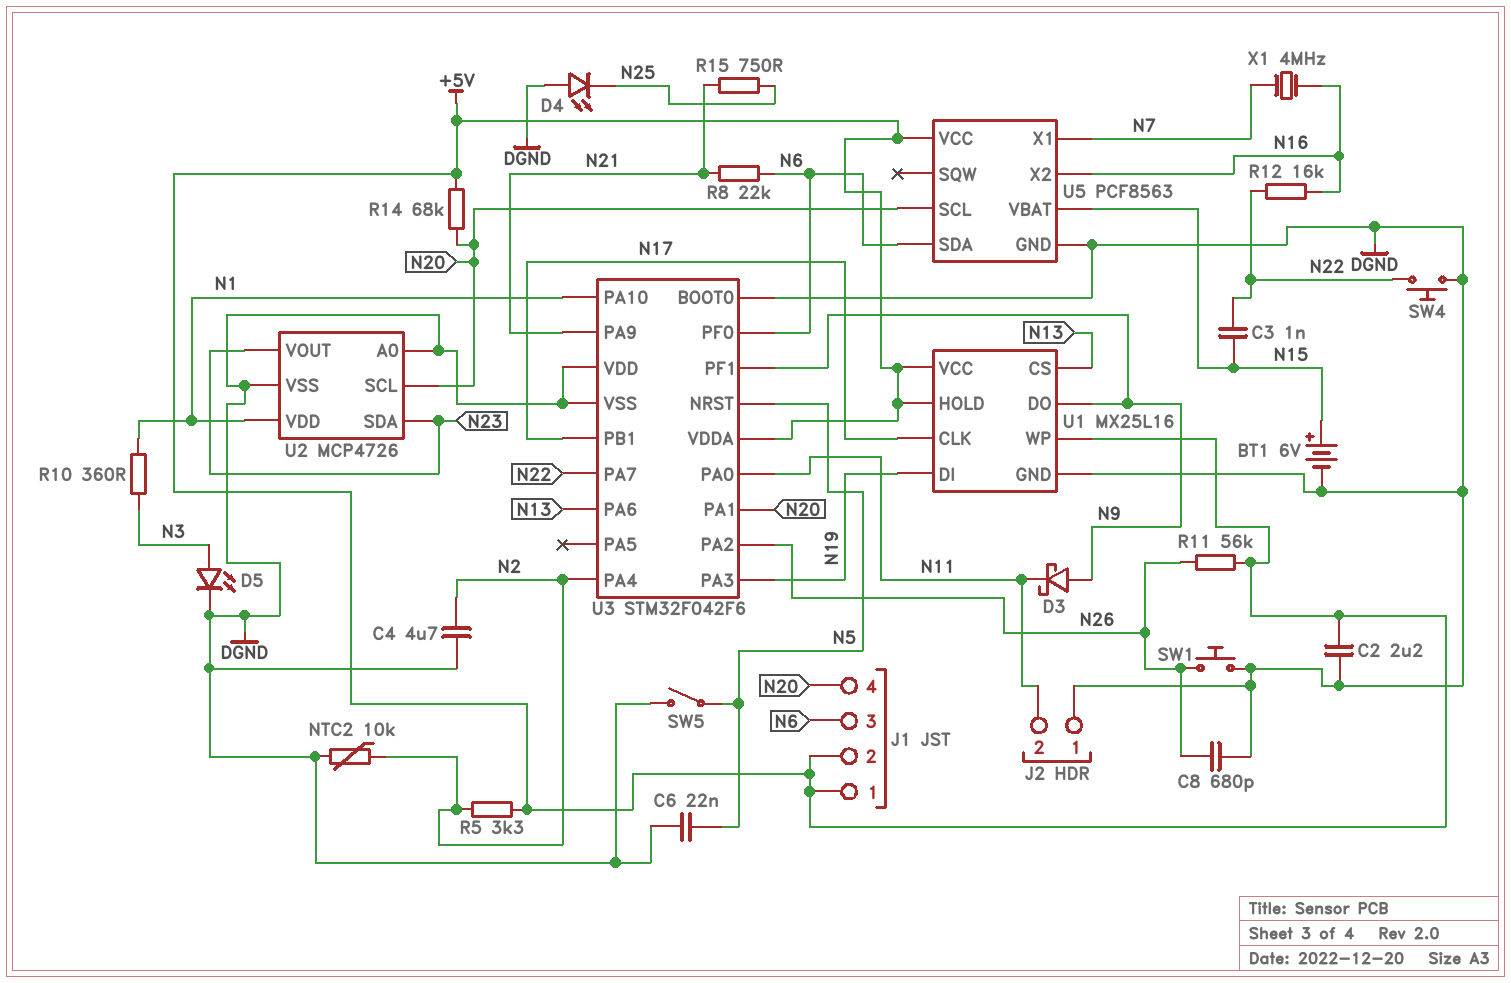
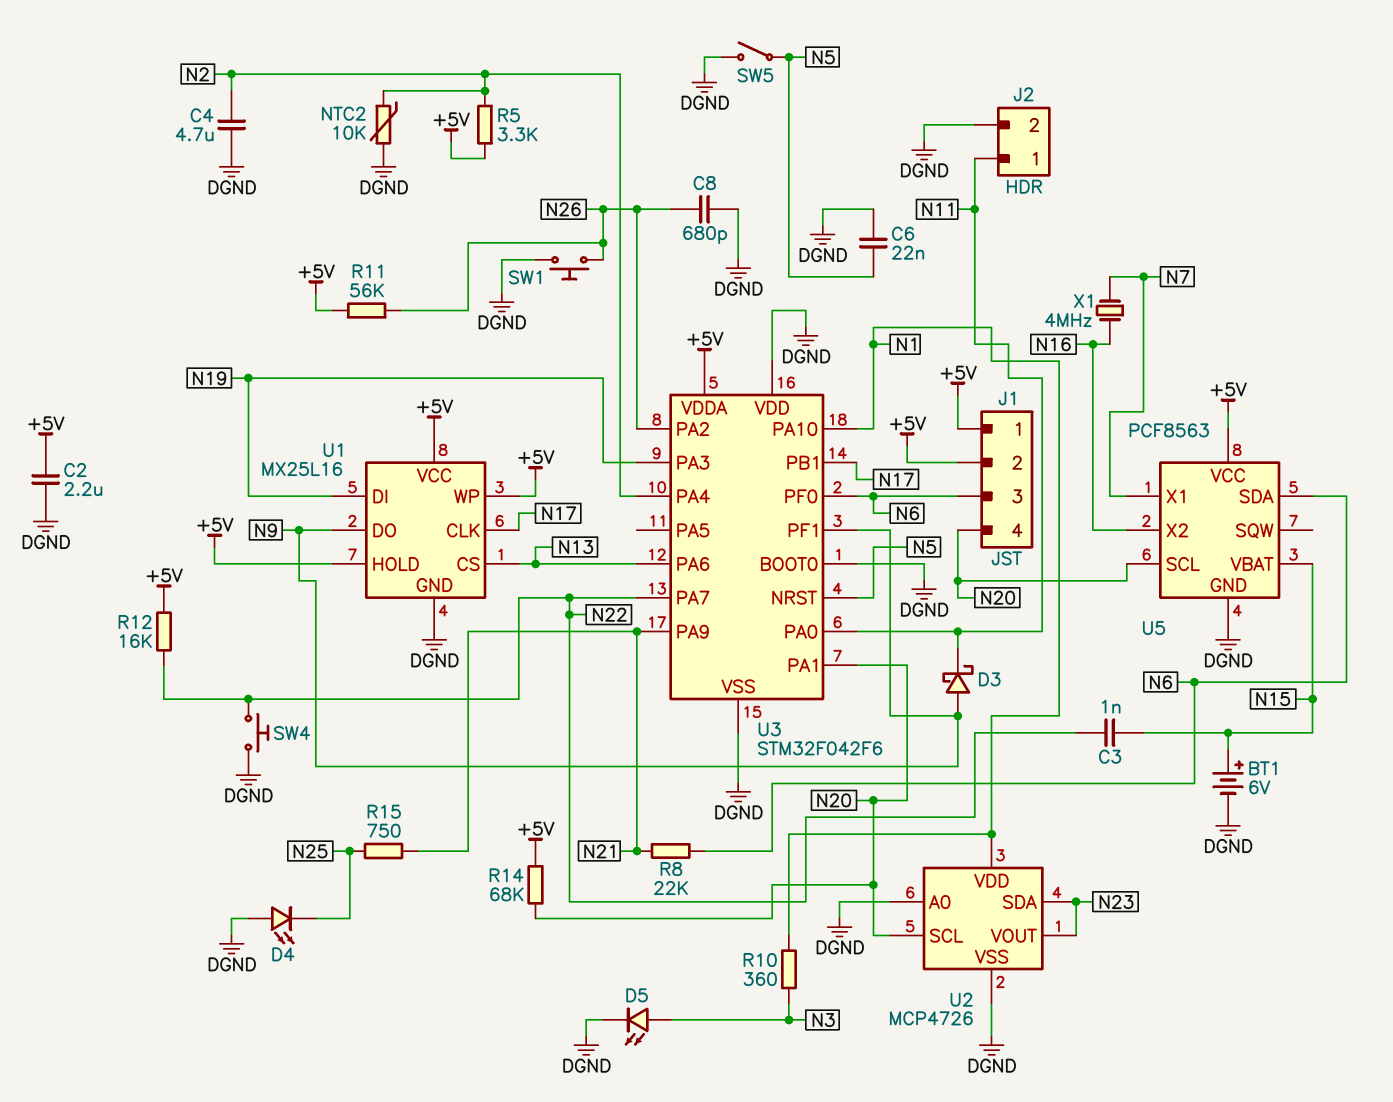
J2 pin 1: DGND -> N11
J2 pin 2: N11 -> DGND
R12: 16k (N16, N22) -> 16k (+5V, N22)

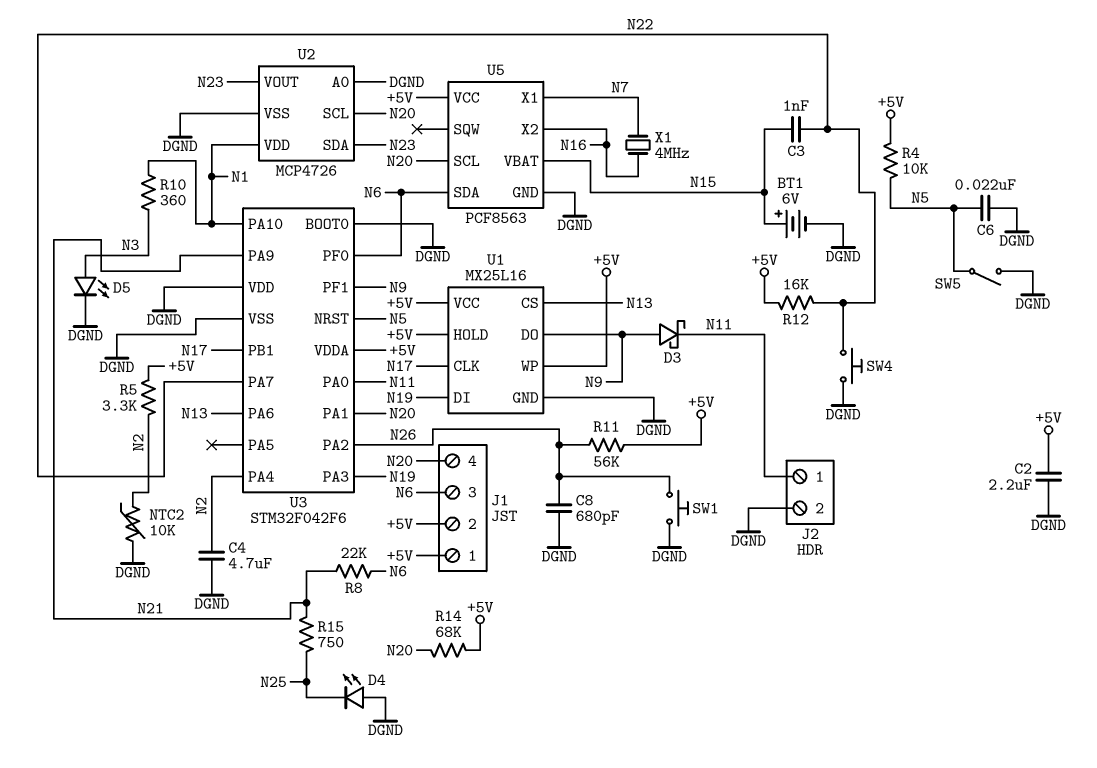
R4: none -> 10k (+5V, N5)

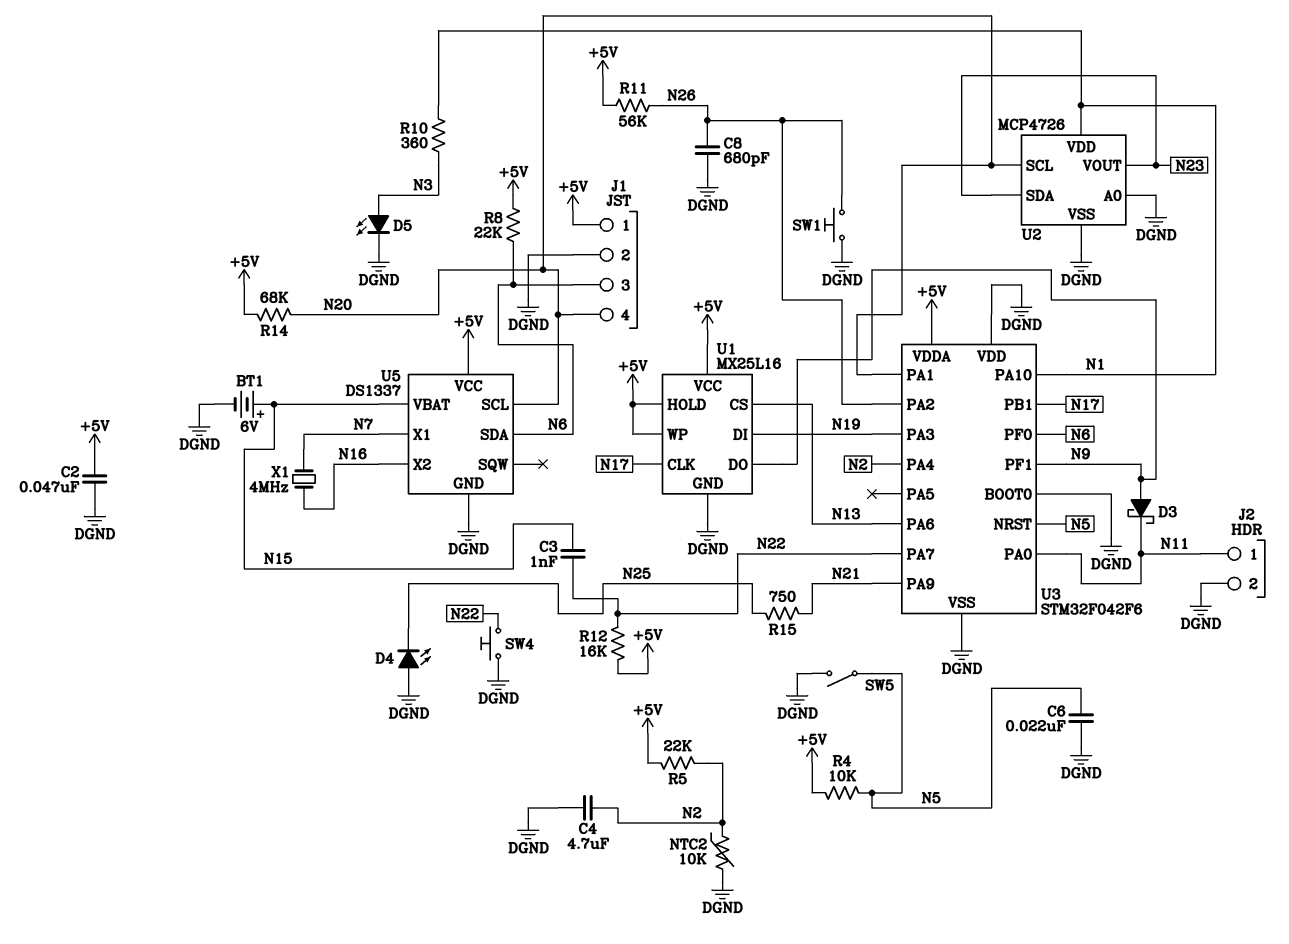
C2: 2.2uF (+5V, DGND) -> 47nF (+5V, DGND)
J1 pin 2: +5V -> DGND
R5: 3.3k (+5V, N2) -> 22k (+5V, N2)
R8: 22k (N6, N21) -> 22k (+5V, N6)
U5: PCF8563 -> DS1337

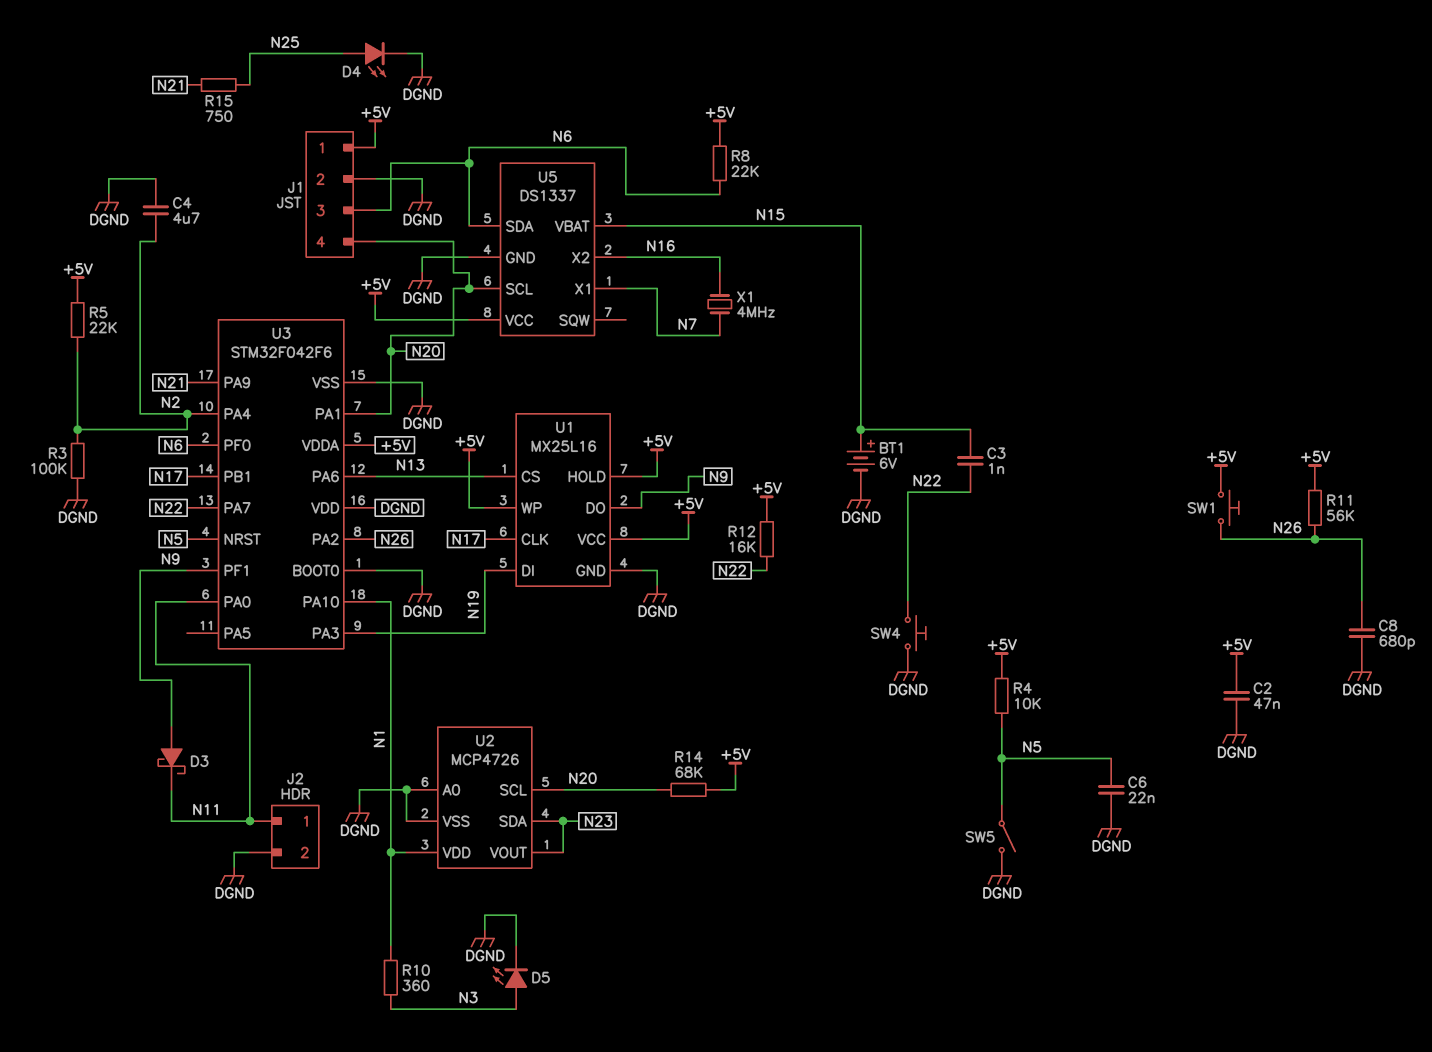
D4: LED (A DGND, K N25) -> LED (A N25, K DGND)
NTC2: 10k (DGND, N2) -> none
R3: none -> 100k (DGND, N2)
SW1: button (DGND, N26) -> button (+5V, N26)

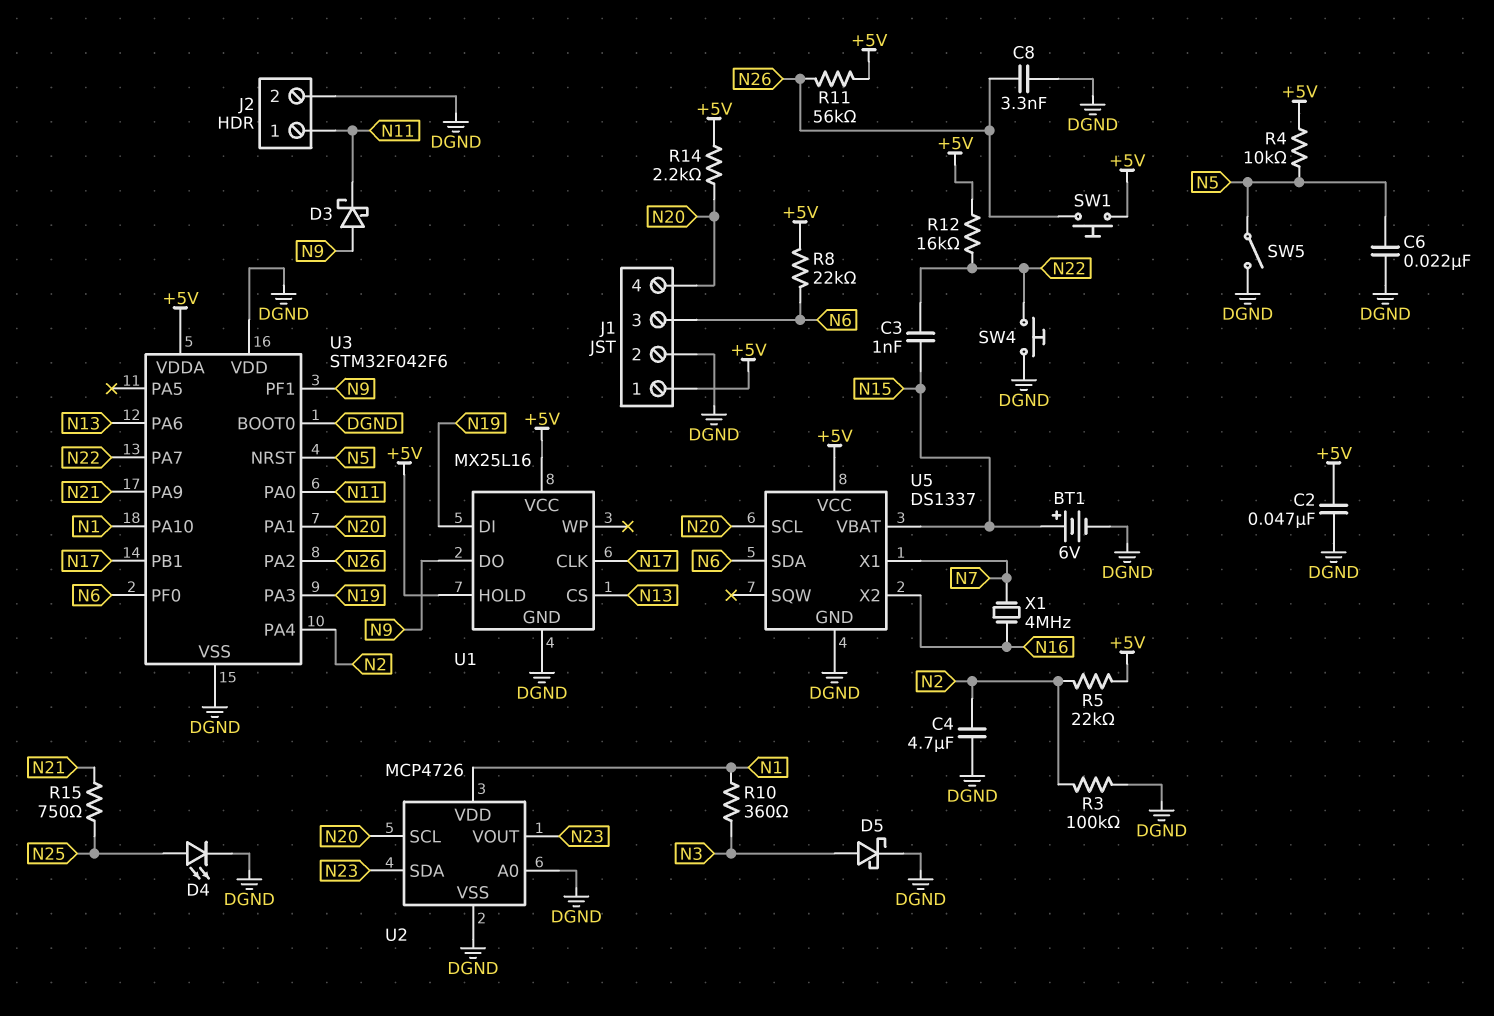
C8: 680pF (DGND, N26) -> 3.3nF (DGND, N26)
D5: LED (A N3, K DGND) -> schottky (A N3, K DGND)
R14: 68k (+5V, N20) -> 2.2k (+5V, N20)
U1 pin WP: +5V -> none

